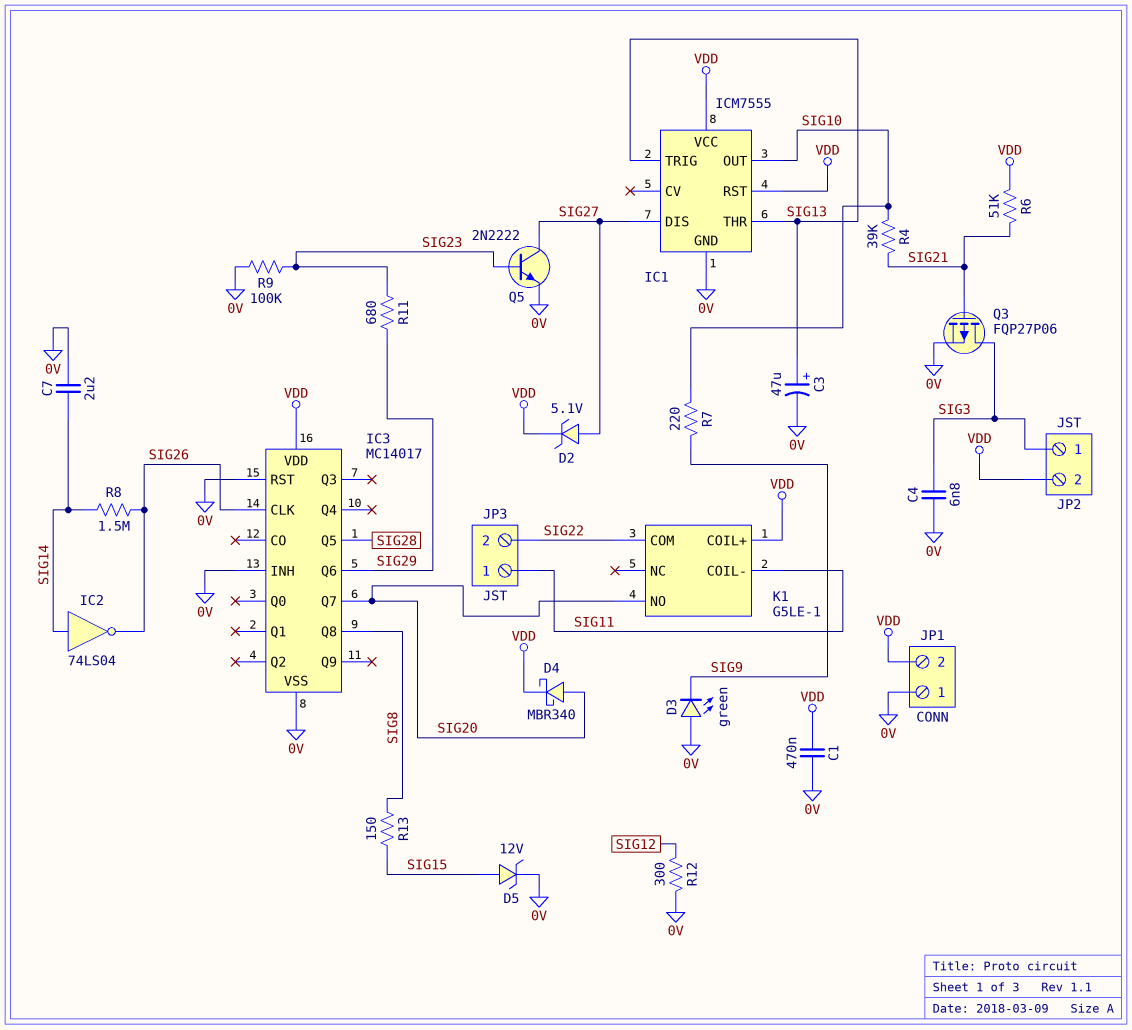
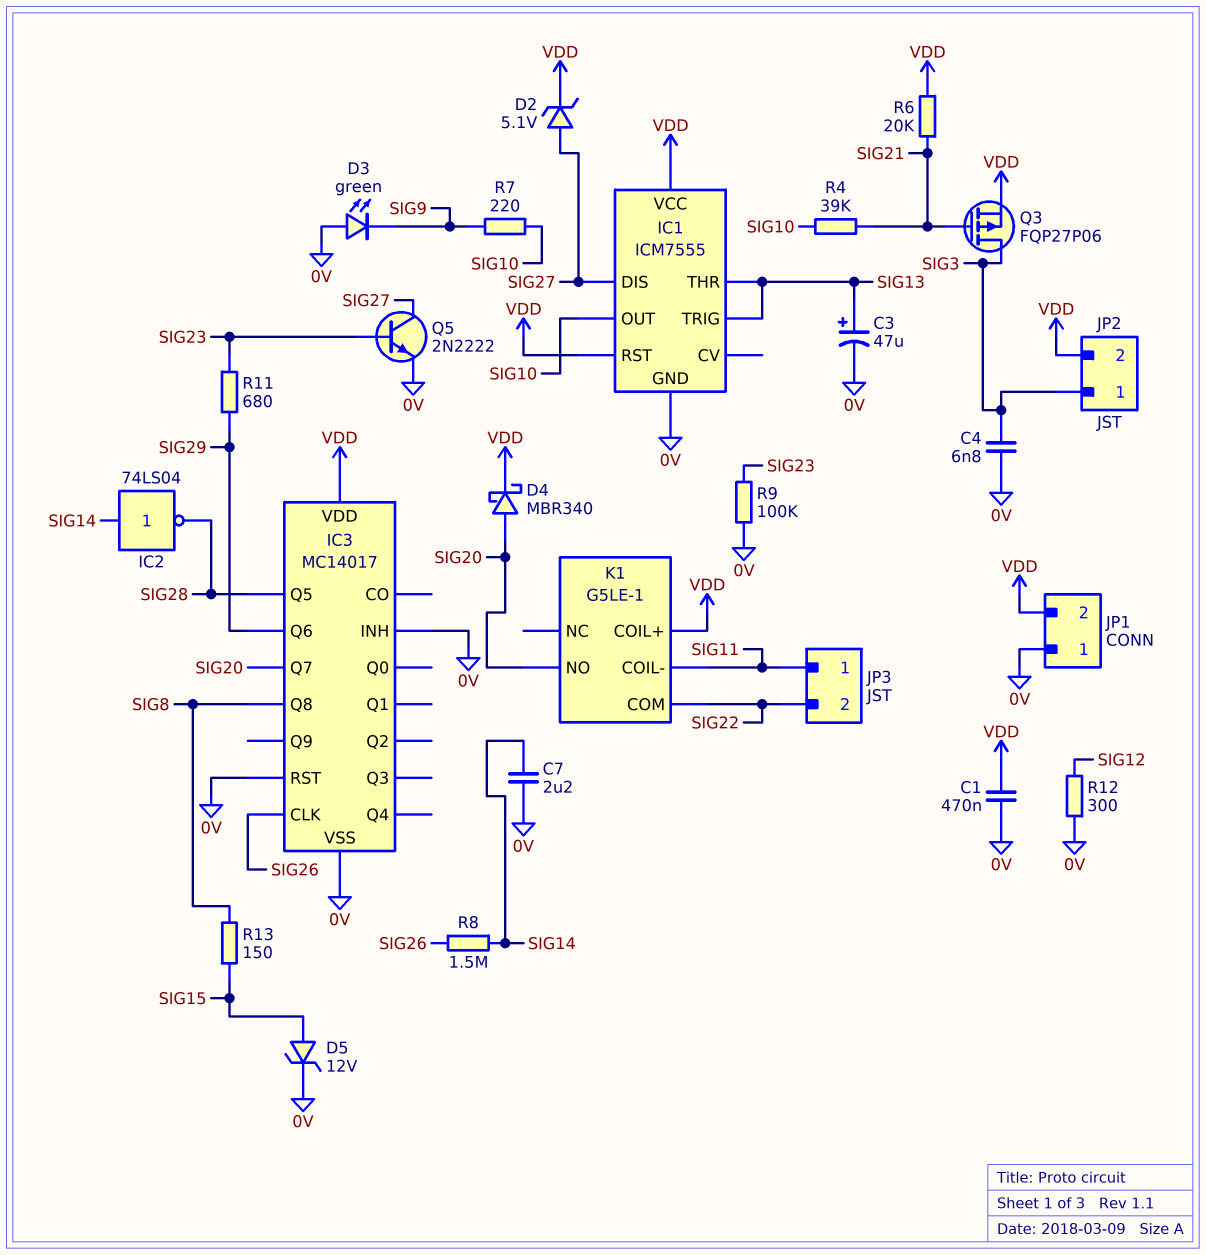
IC2: NOT 74LS04 (in SIG14, out SIG26) -> NOT 74LS04 (in SIG14, out SIG28)
Q3: PMOS FQP27P06 (G SIG21, D SIG3, S 0V) -> PMOS FQP27P06 (G SIG21, D SIG3, S VDD)
R6: 51k (SIG21, VDD) -> 20k (SIG21, VDD)

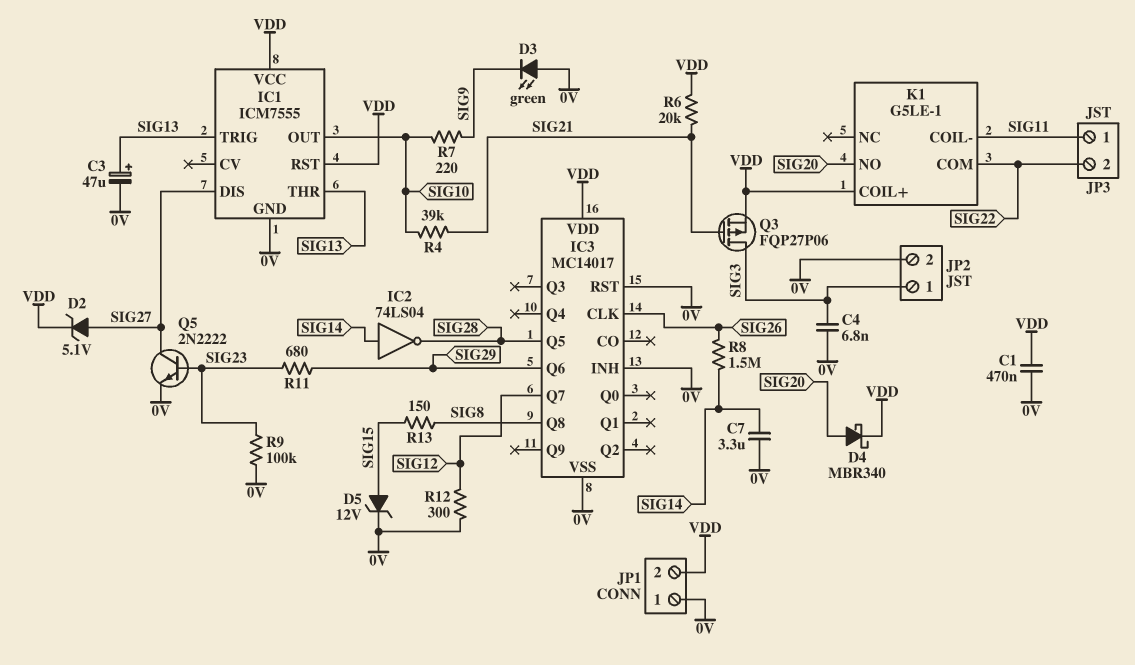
C7: 2.2uF (0V, SIG14) -> 3.3uF (0V, SIG14)
IC3 pin Q7: SIG20 -> SIG12
JP2 pin 2: VDD -> 0V

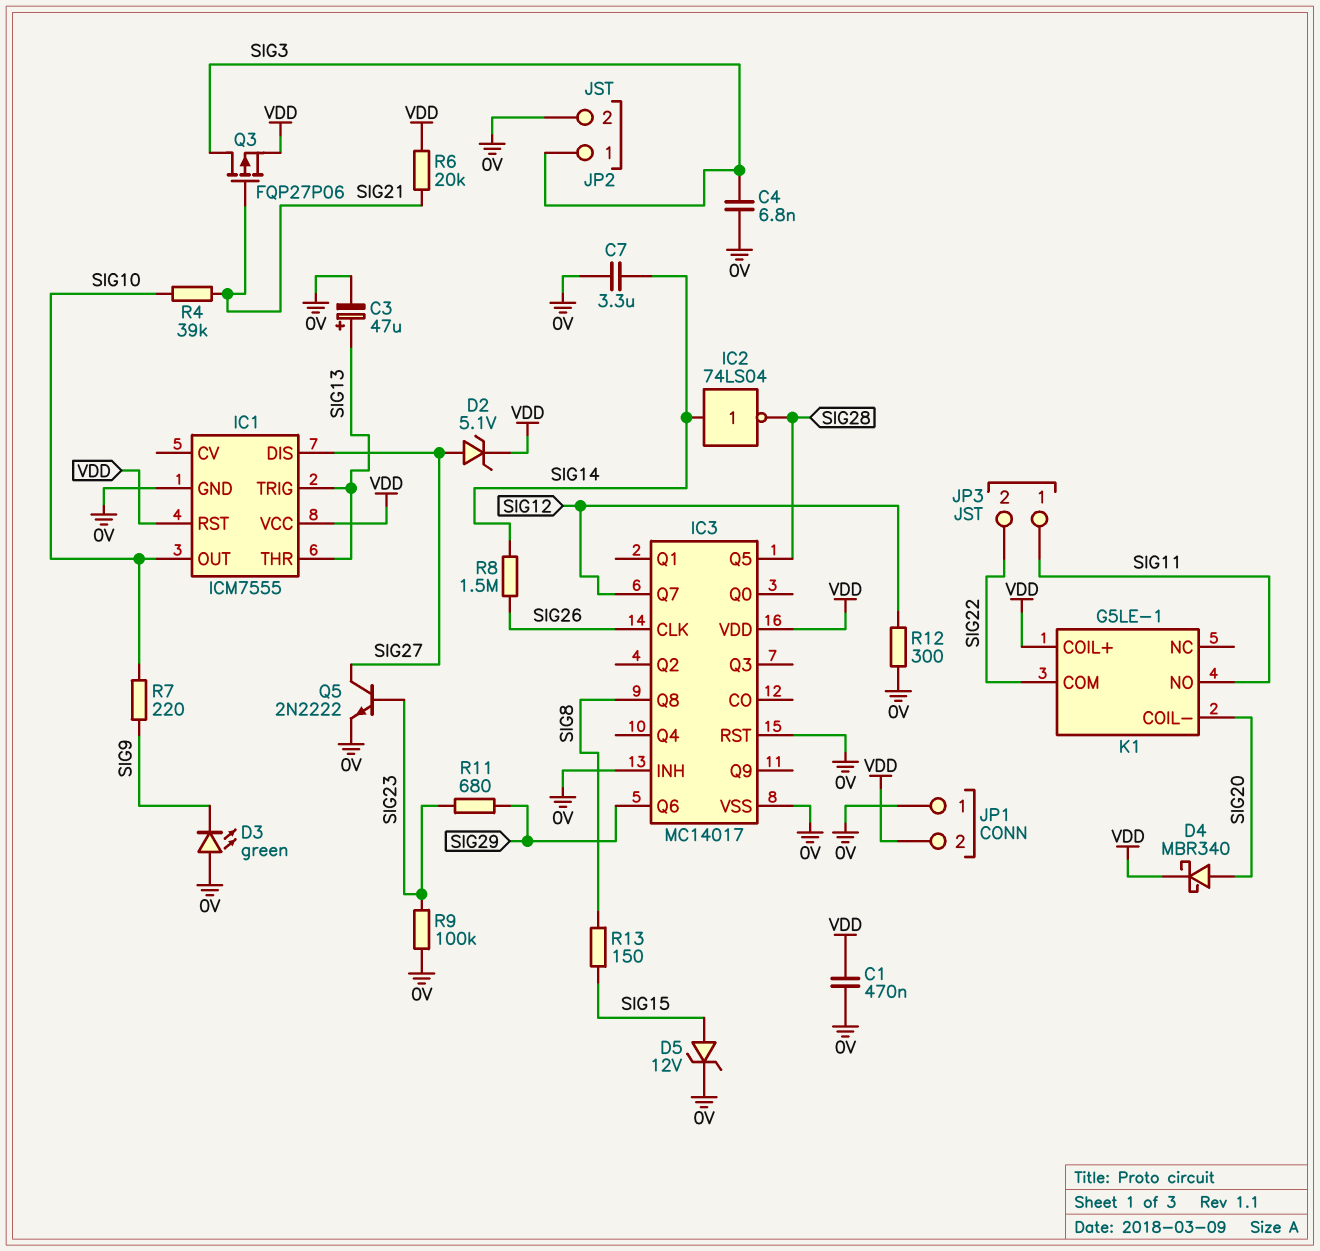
K1 pin COIL-: SIG11 -> SIG20
K1 pin NO: SIG20 -> SIG11

